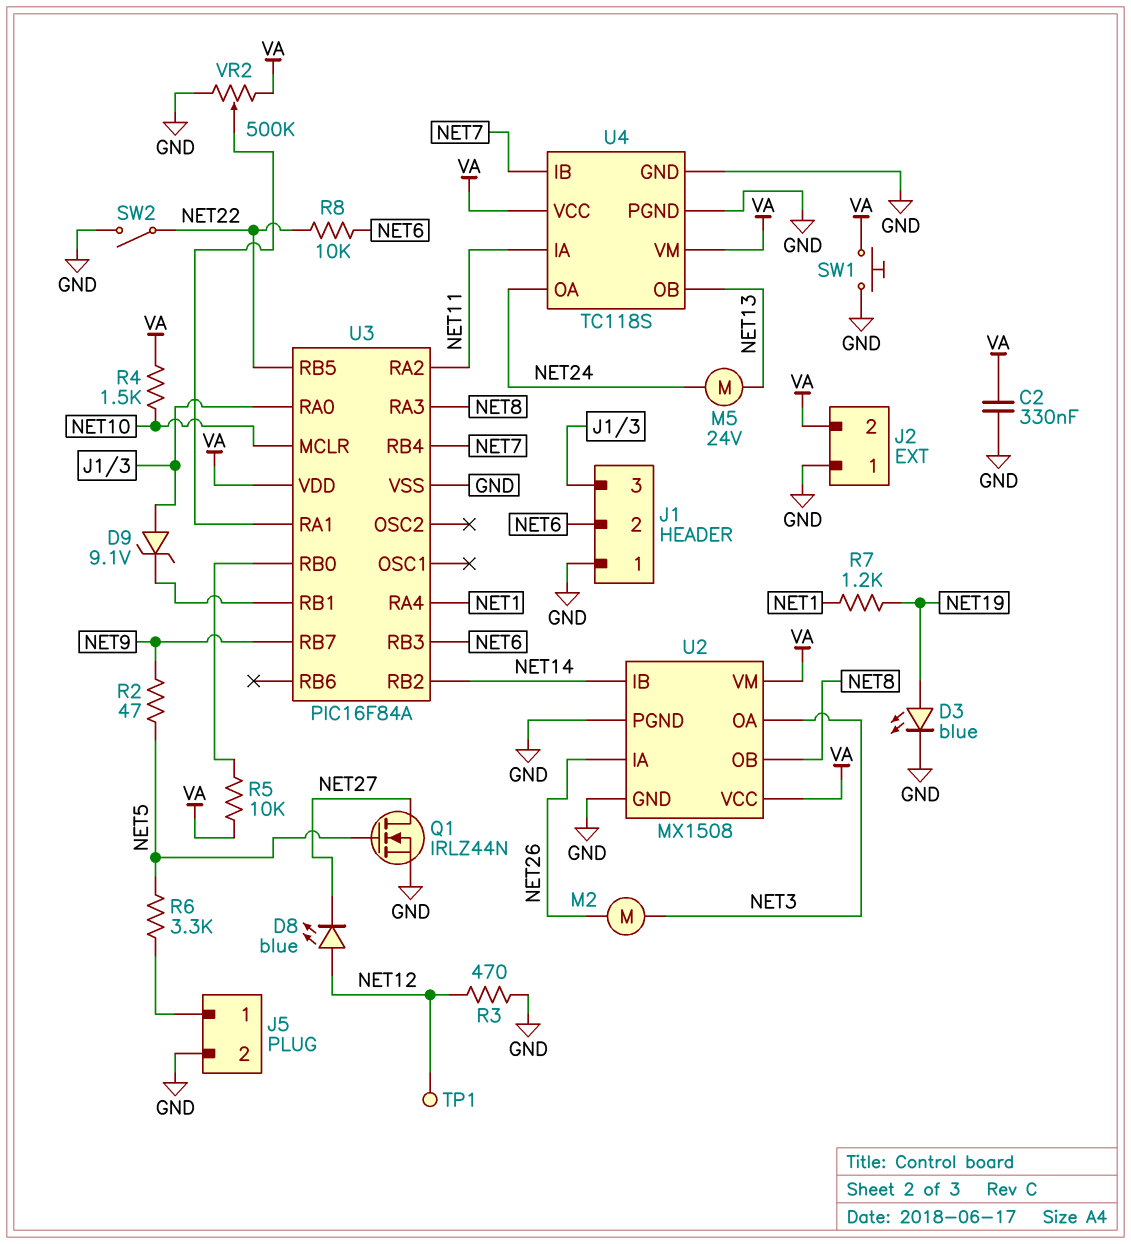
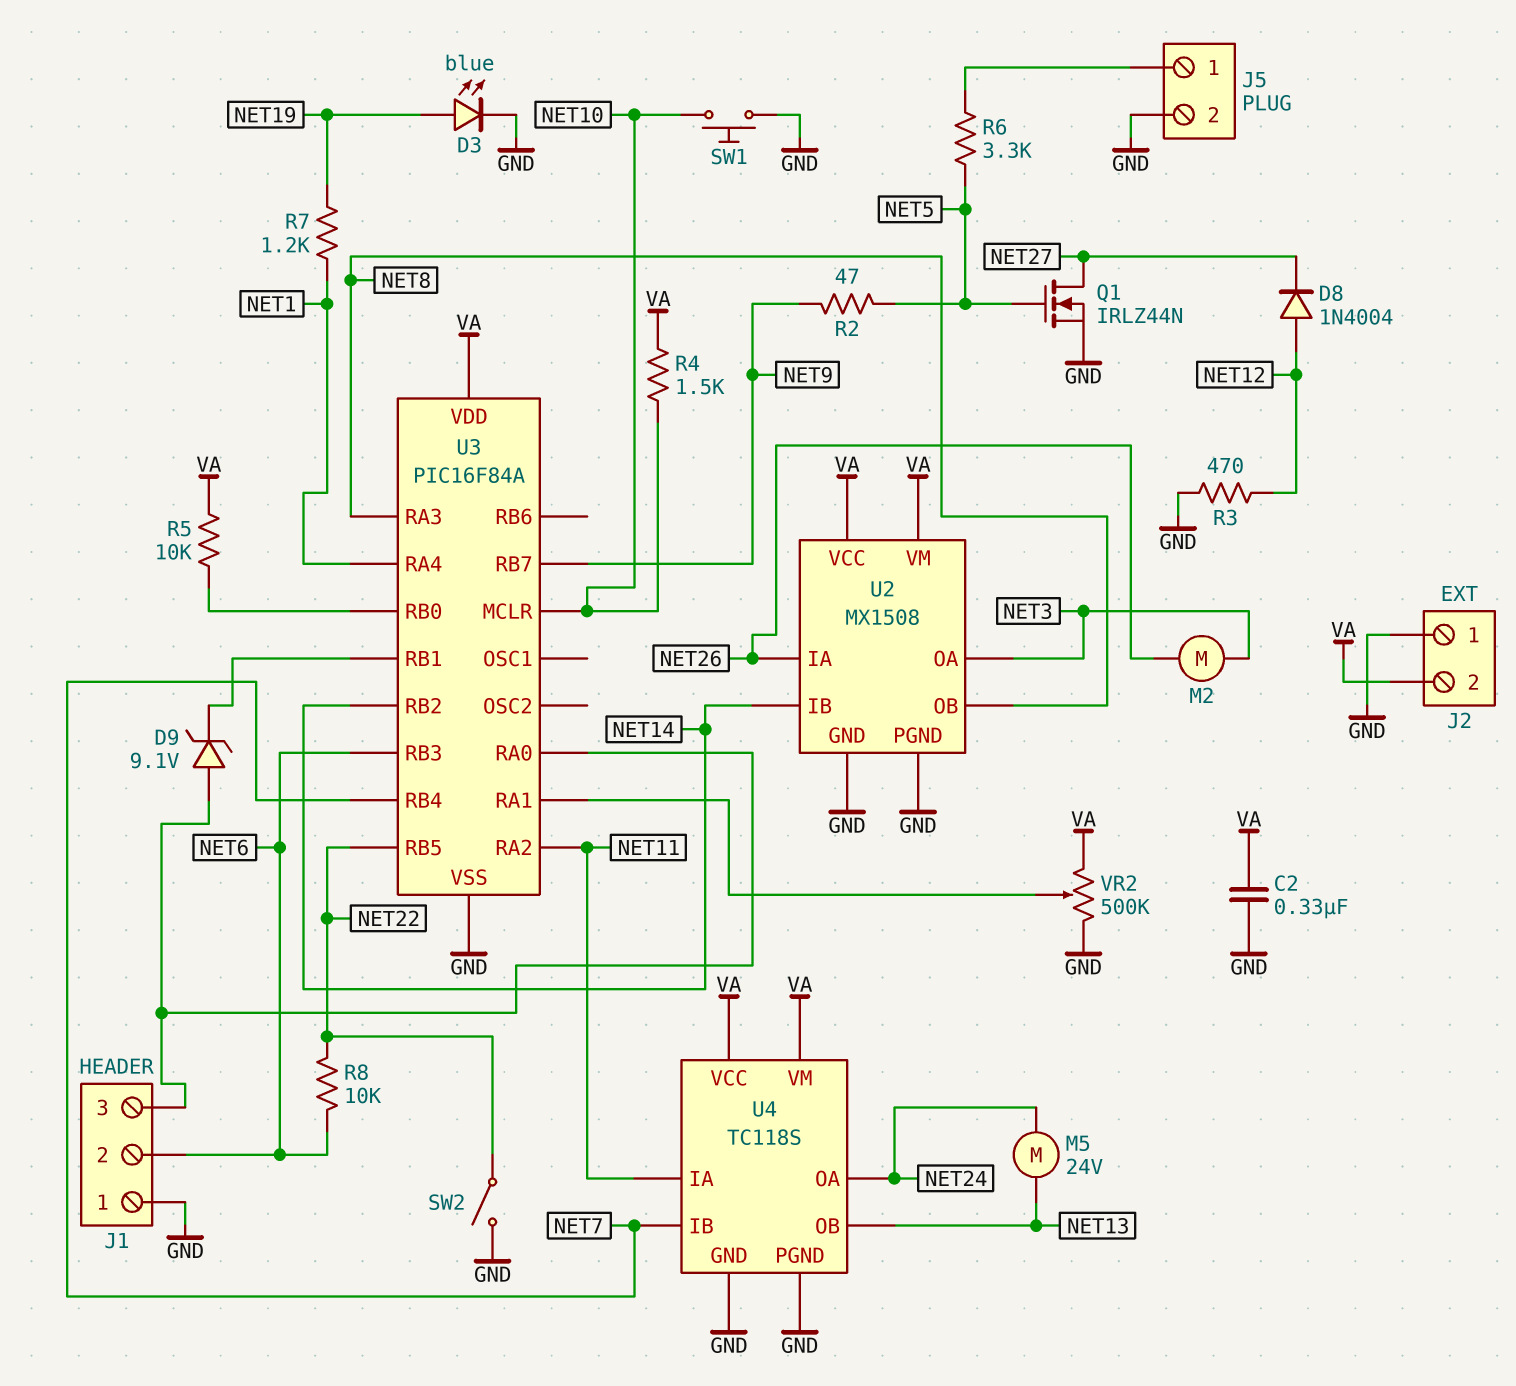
D8: LED blue (A NET12, K NET27) -> diode 1N4004 (A NET12, K NET27)
SW1: button (GND, VA) -> button (GND, NET10)
TP1: test point (NET12) -> none

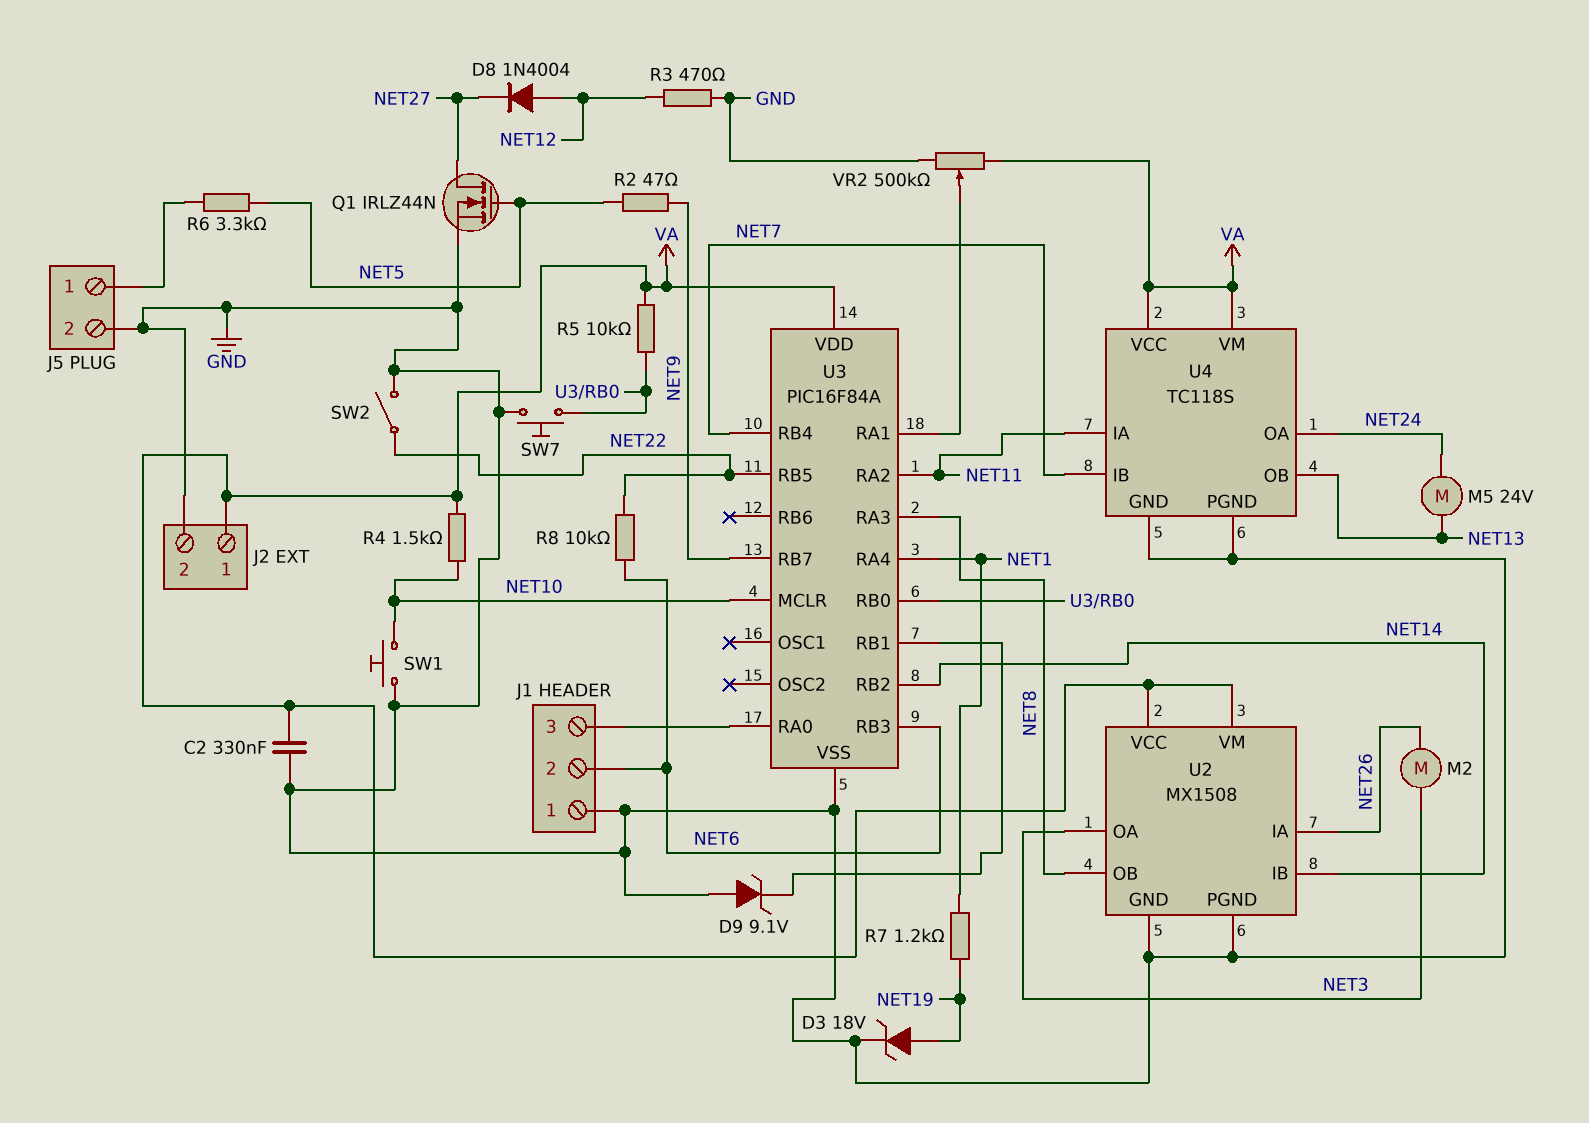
D3: LED blue (A NET19, K GND) -> zener 18V (A NET19, K GND)
D9: zener 9.1V (A J1/3, K U3/RB1) -> zener 9.1V (A GND, K U3/RB1)
J2 pin 1: GND -> VA
J2 pin 2: VA -> GND
SW7: none -> button (GND, U3/RB0)

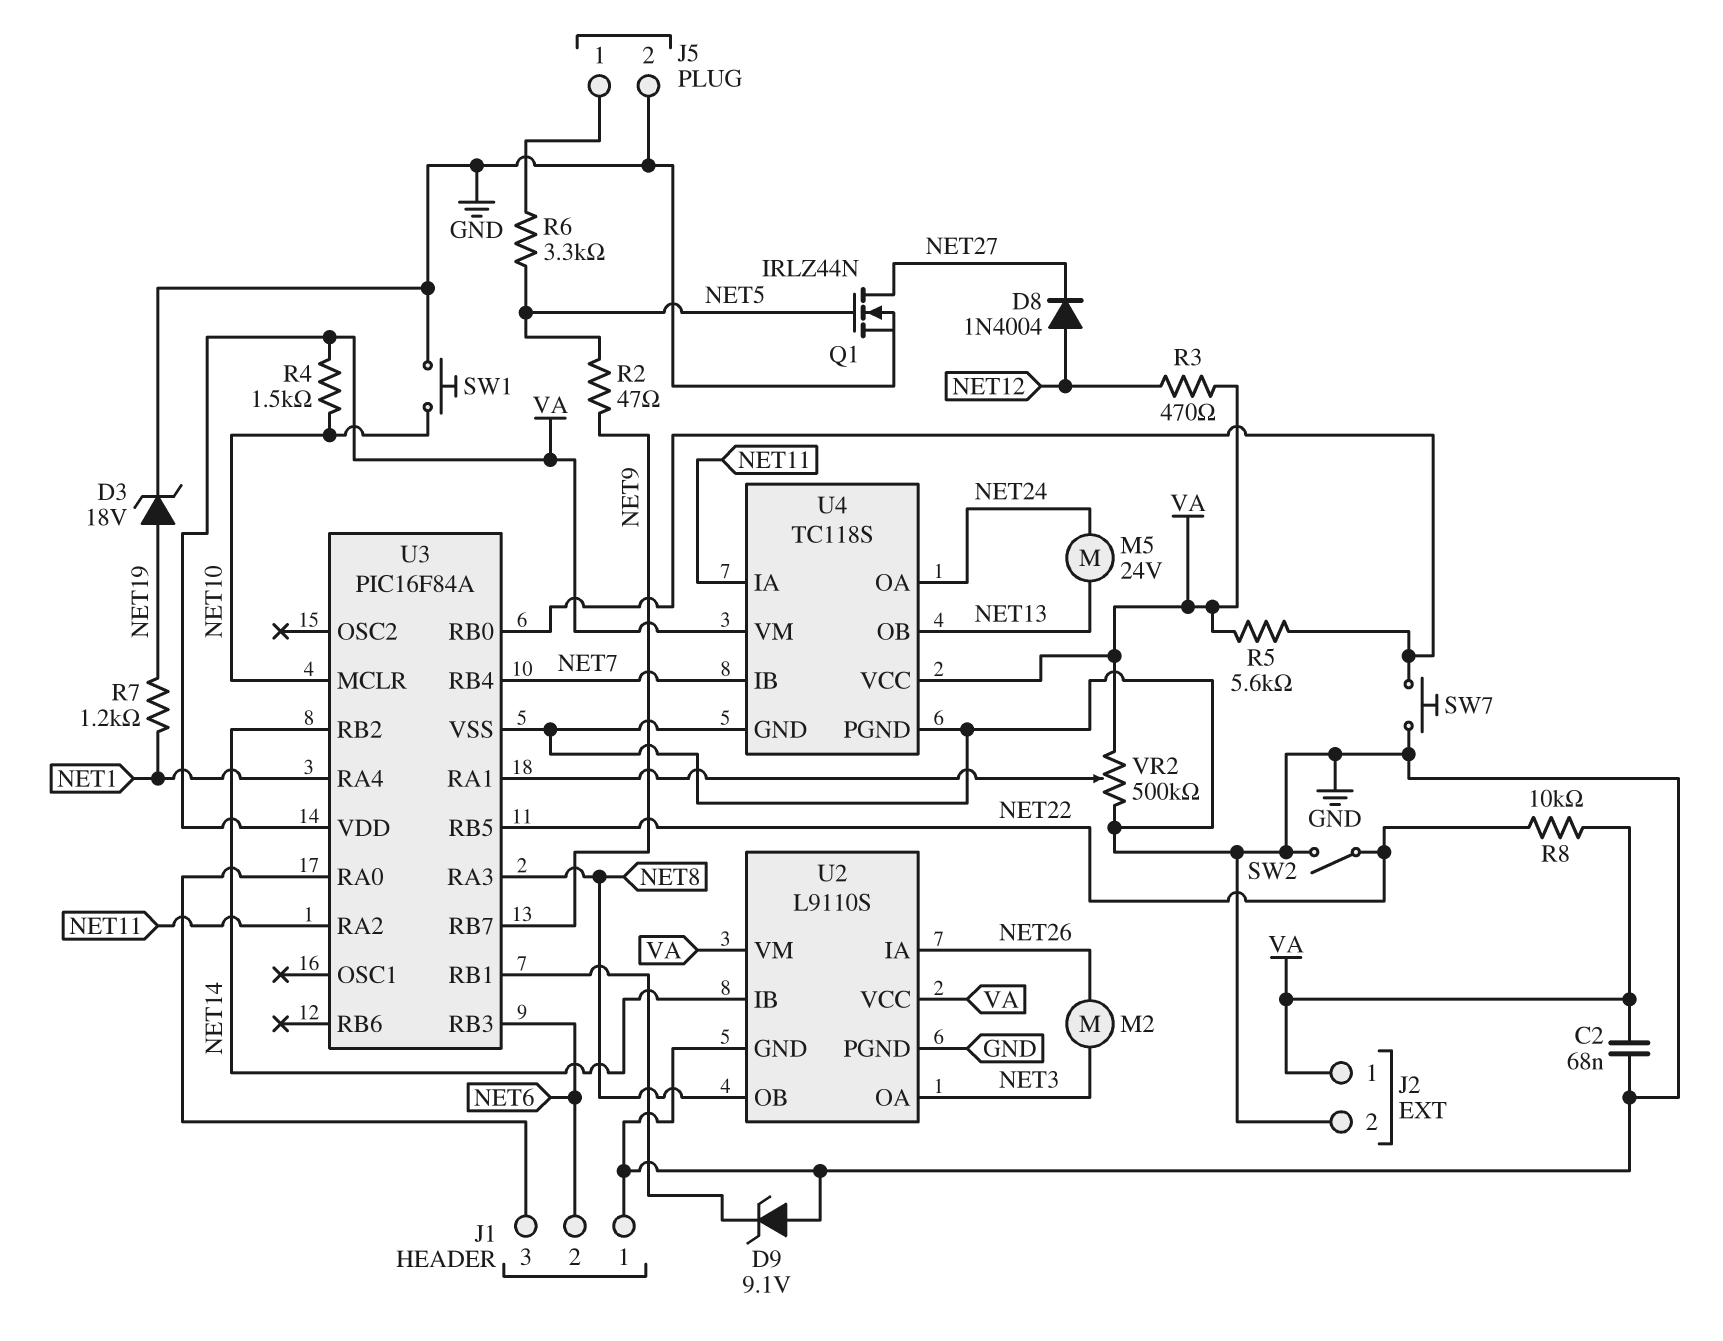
C2: 330nF (GND, VA) -> 68nF (GND, VA)
R3: 470 (GND, NET12) -> 470 (NET12, VA)
R5: 10k (U3/RB0, VA) -> 5.6k (U3/RB0, VA)
R8: 10k (NET6, NET22) -> 10k (NET22, VA)
U2: MX1508 -> L9110S

